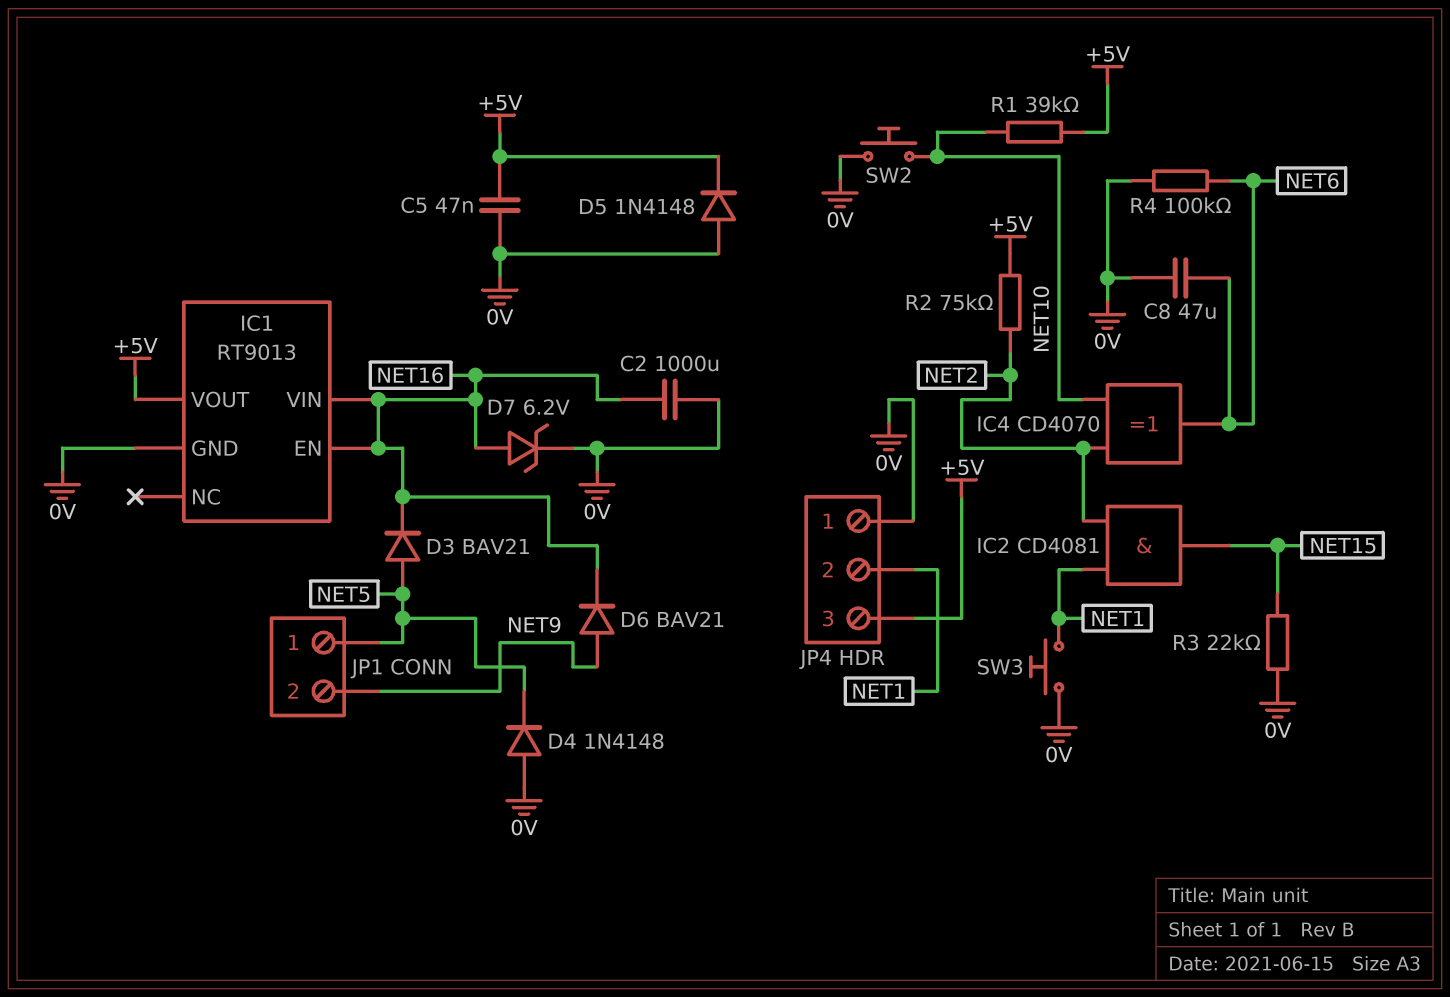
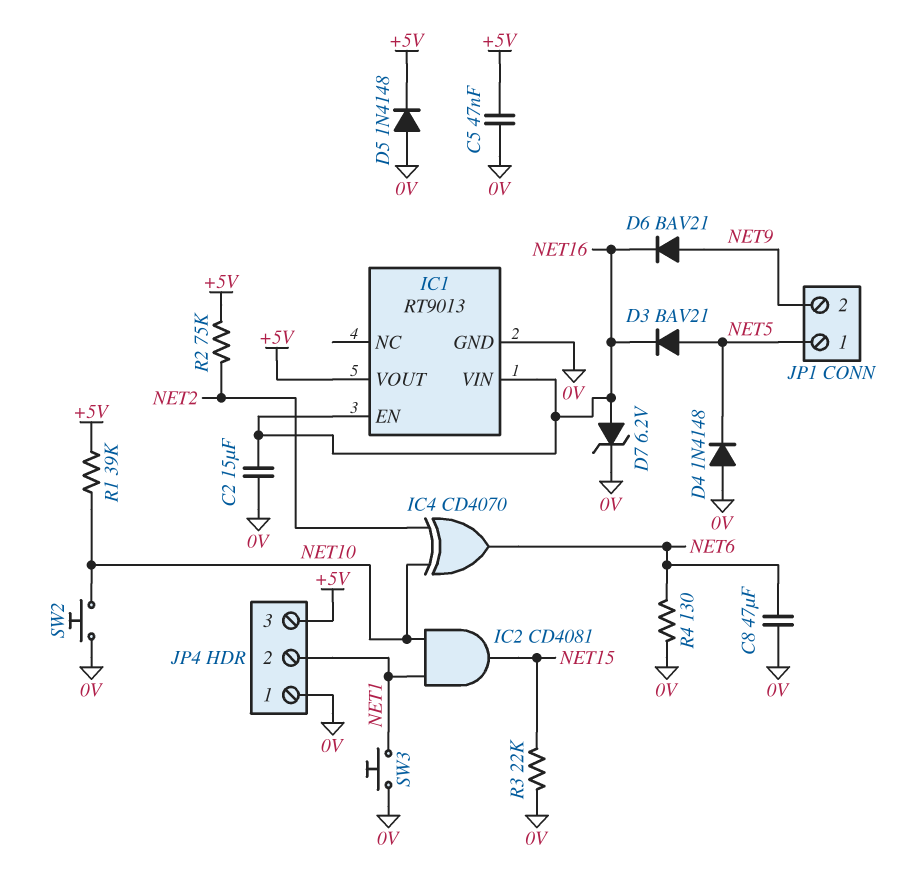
C2: 1000uF (0V, NET16) -> 15uF (0V, NET16)
IC2: AND CD4081 (in NET1, in NET2, out NET15) -> AND CD4081 (in NET1, in NET10, out NET15)
R4: 100k (0V, NET6) -> 130 (0V, NET6)

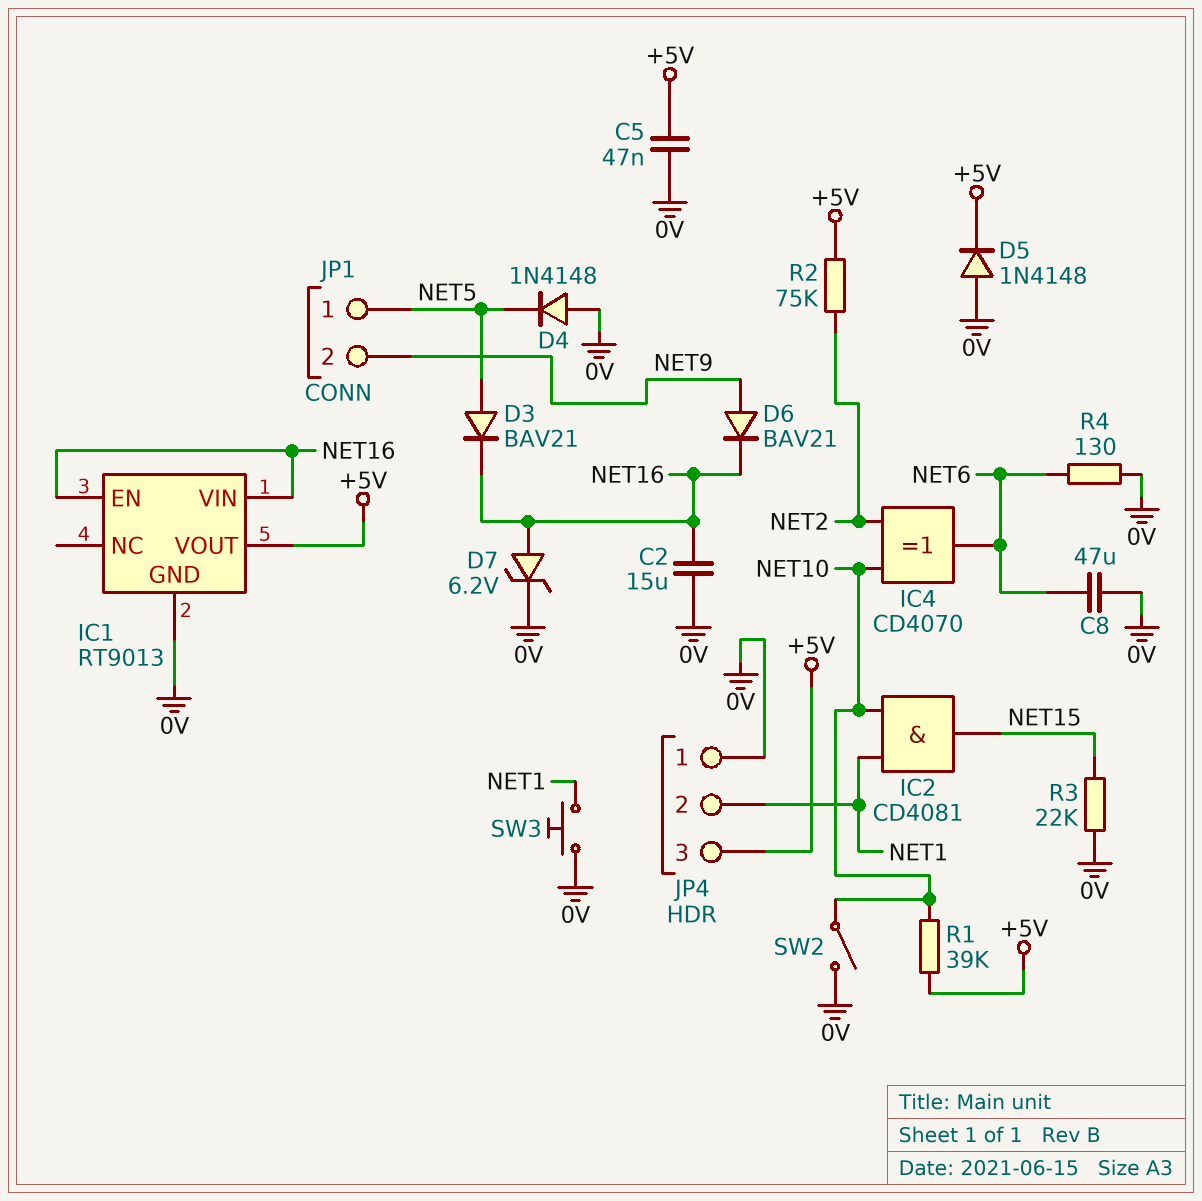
SW2: button (0V, NET10) -> switch (0V, NET10)

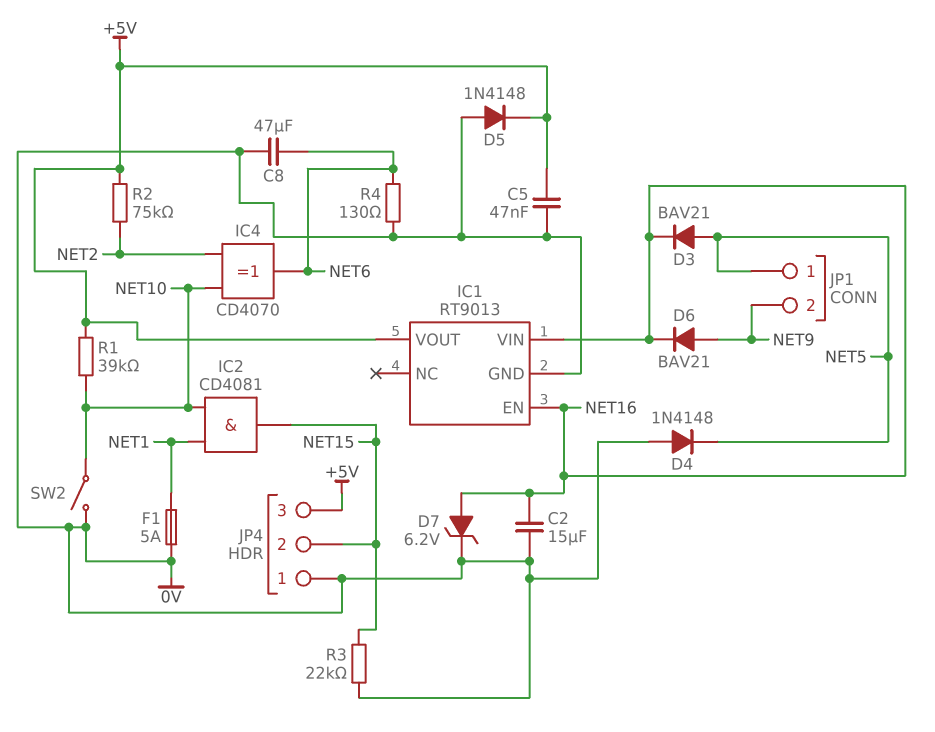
F1: none -> 5A (0V, NET1)
JP4 pin 2: NET1 -> NET15
SW3: button (0V, NET1) -> none

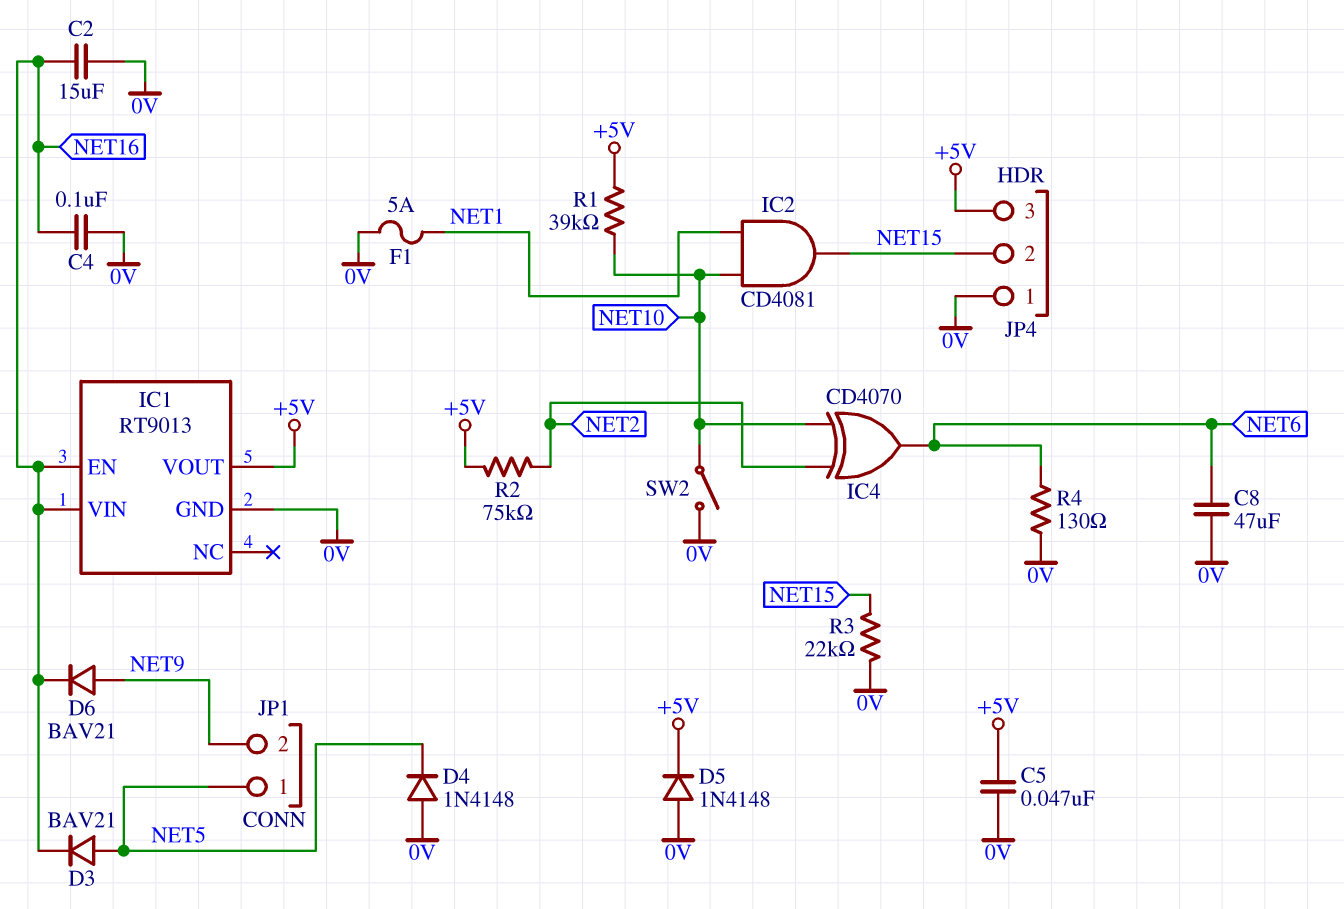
C4: none -> 100nF (0V, NET16)
D7: zener 6.2V (A NET16, K 0V) -> none

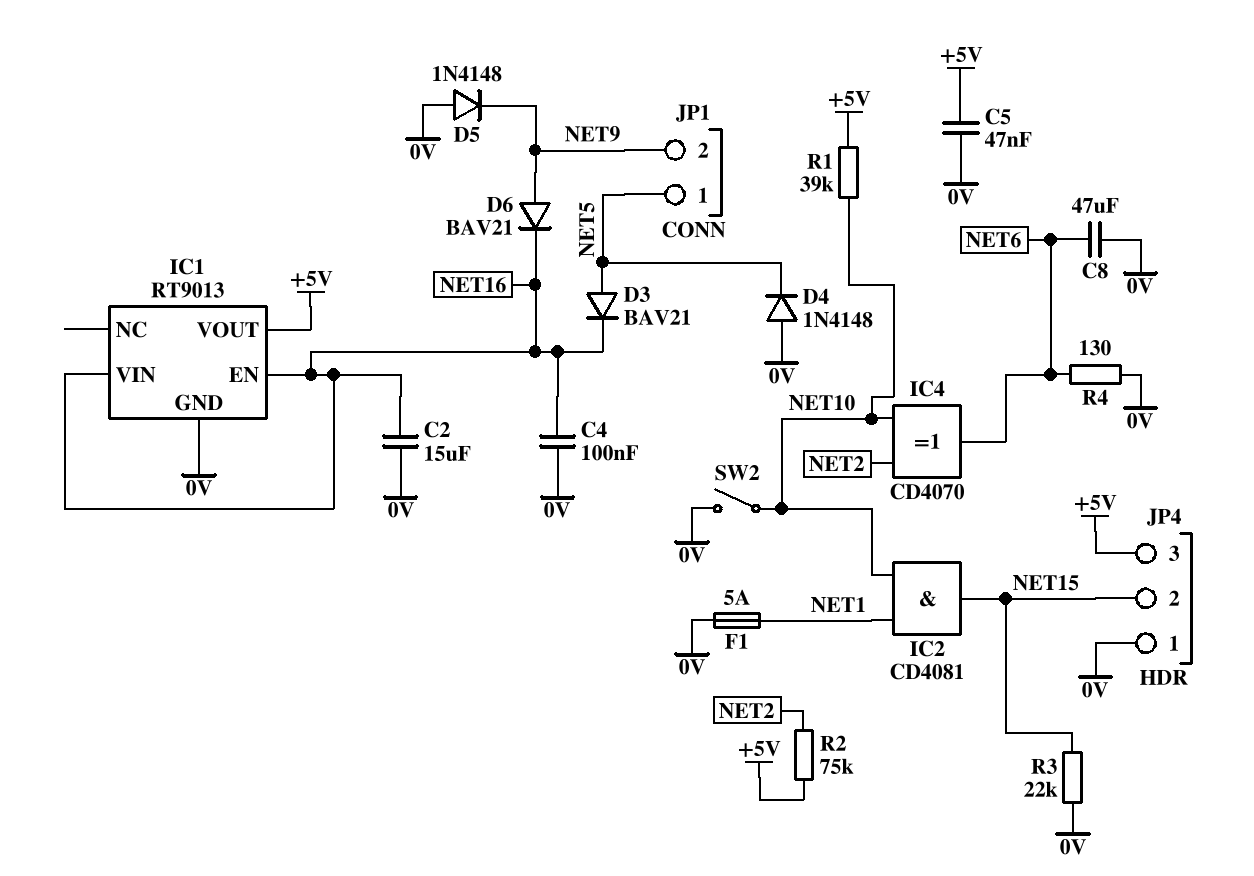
D5: diode 1N4148 (A 0V, K +5V) -> diode 1N4148 (A 0V, K NET9)

